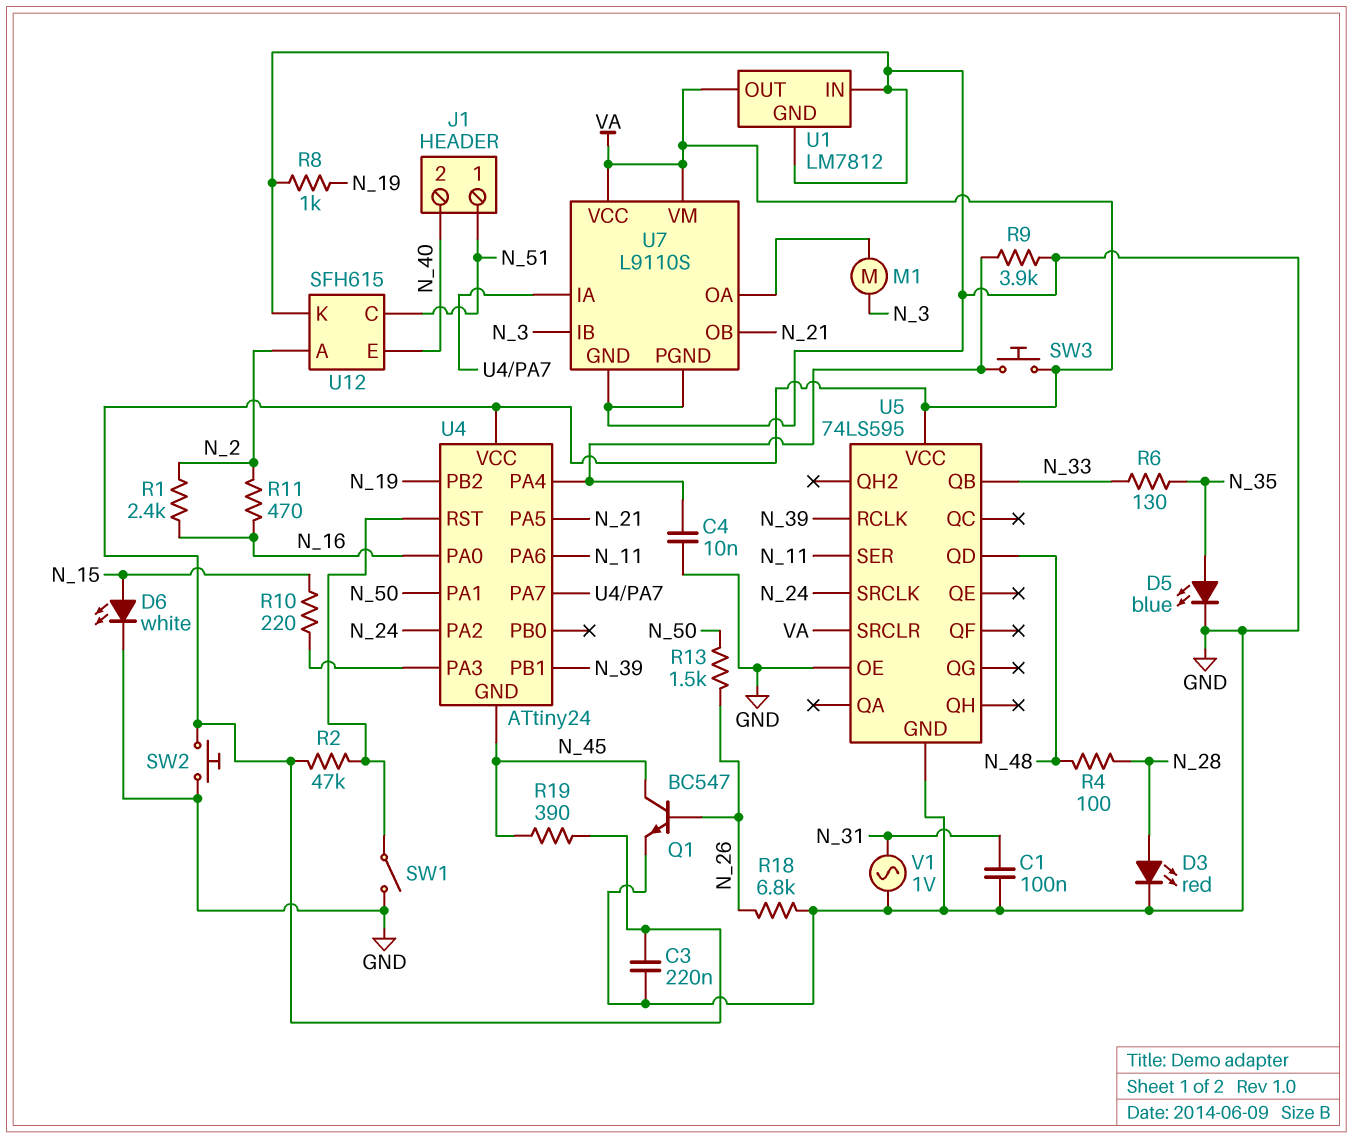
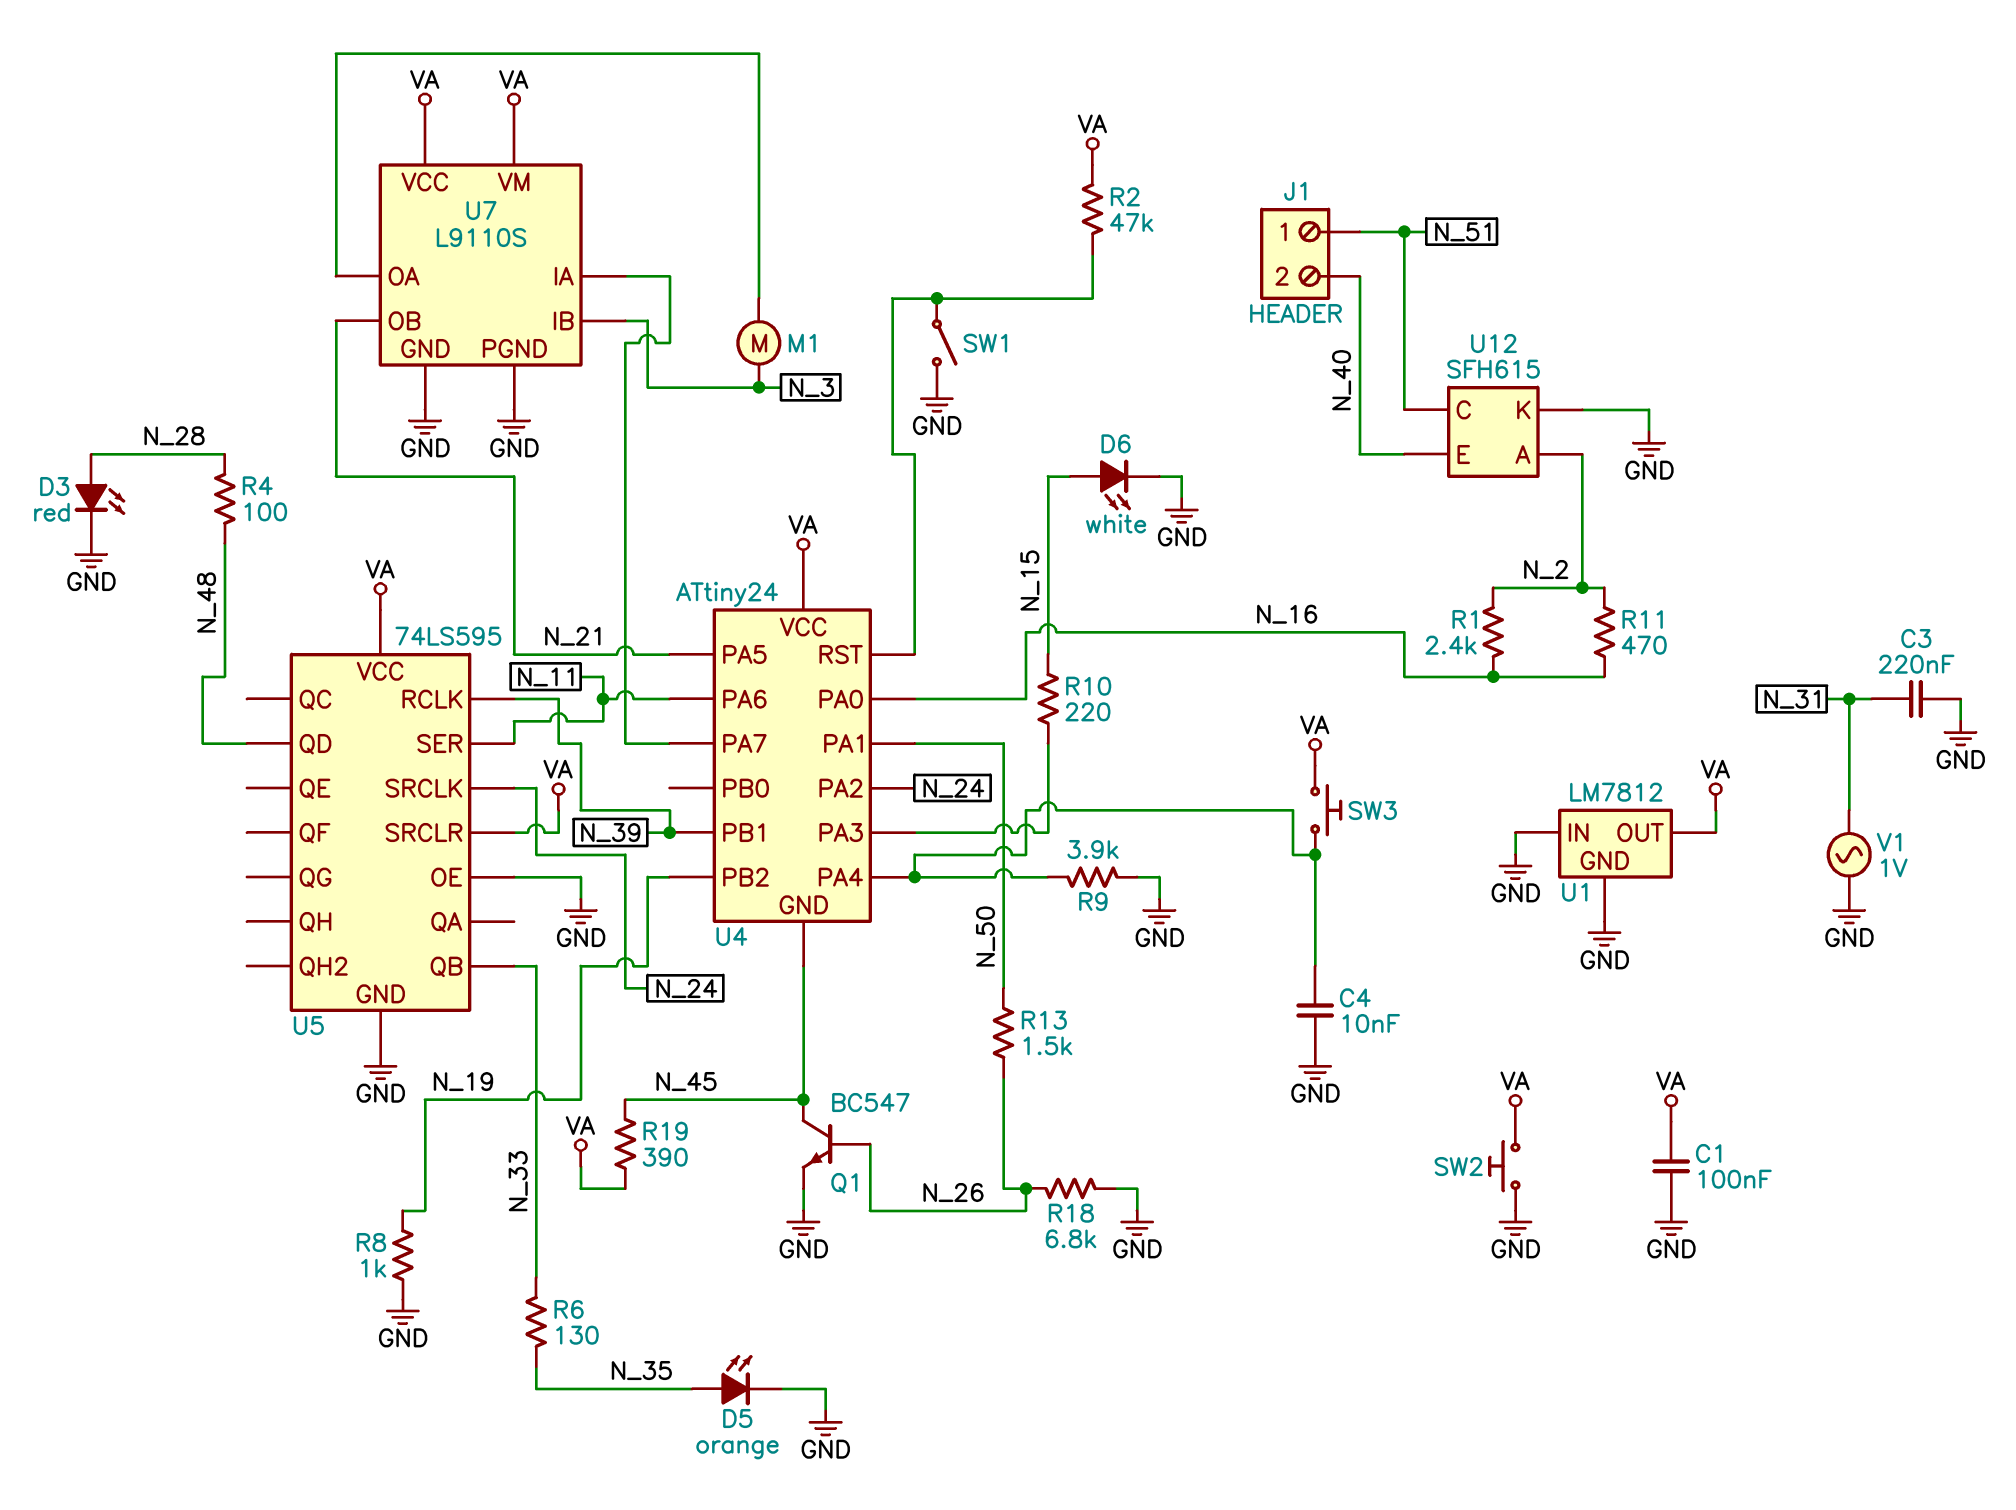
C1: 100nF (GND, N_31) -> 100nF (GND, VA)
C3: 220nF (GND, VA) -> 220nF (GND, N_31)
D5: LED blue (A N_35, K GND) -> LED orange (A N_35, K GND)

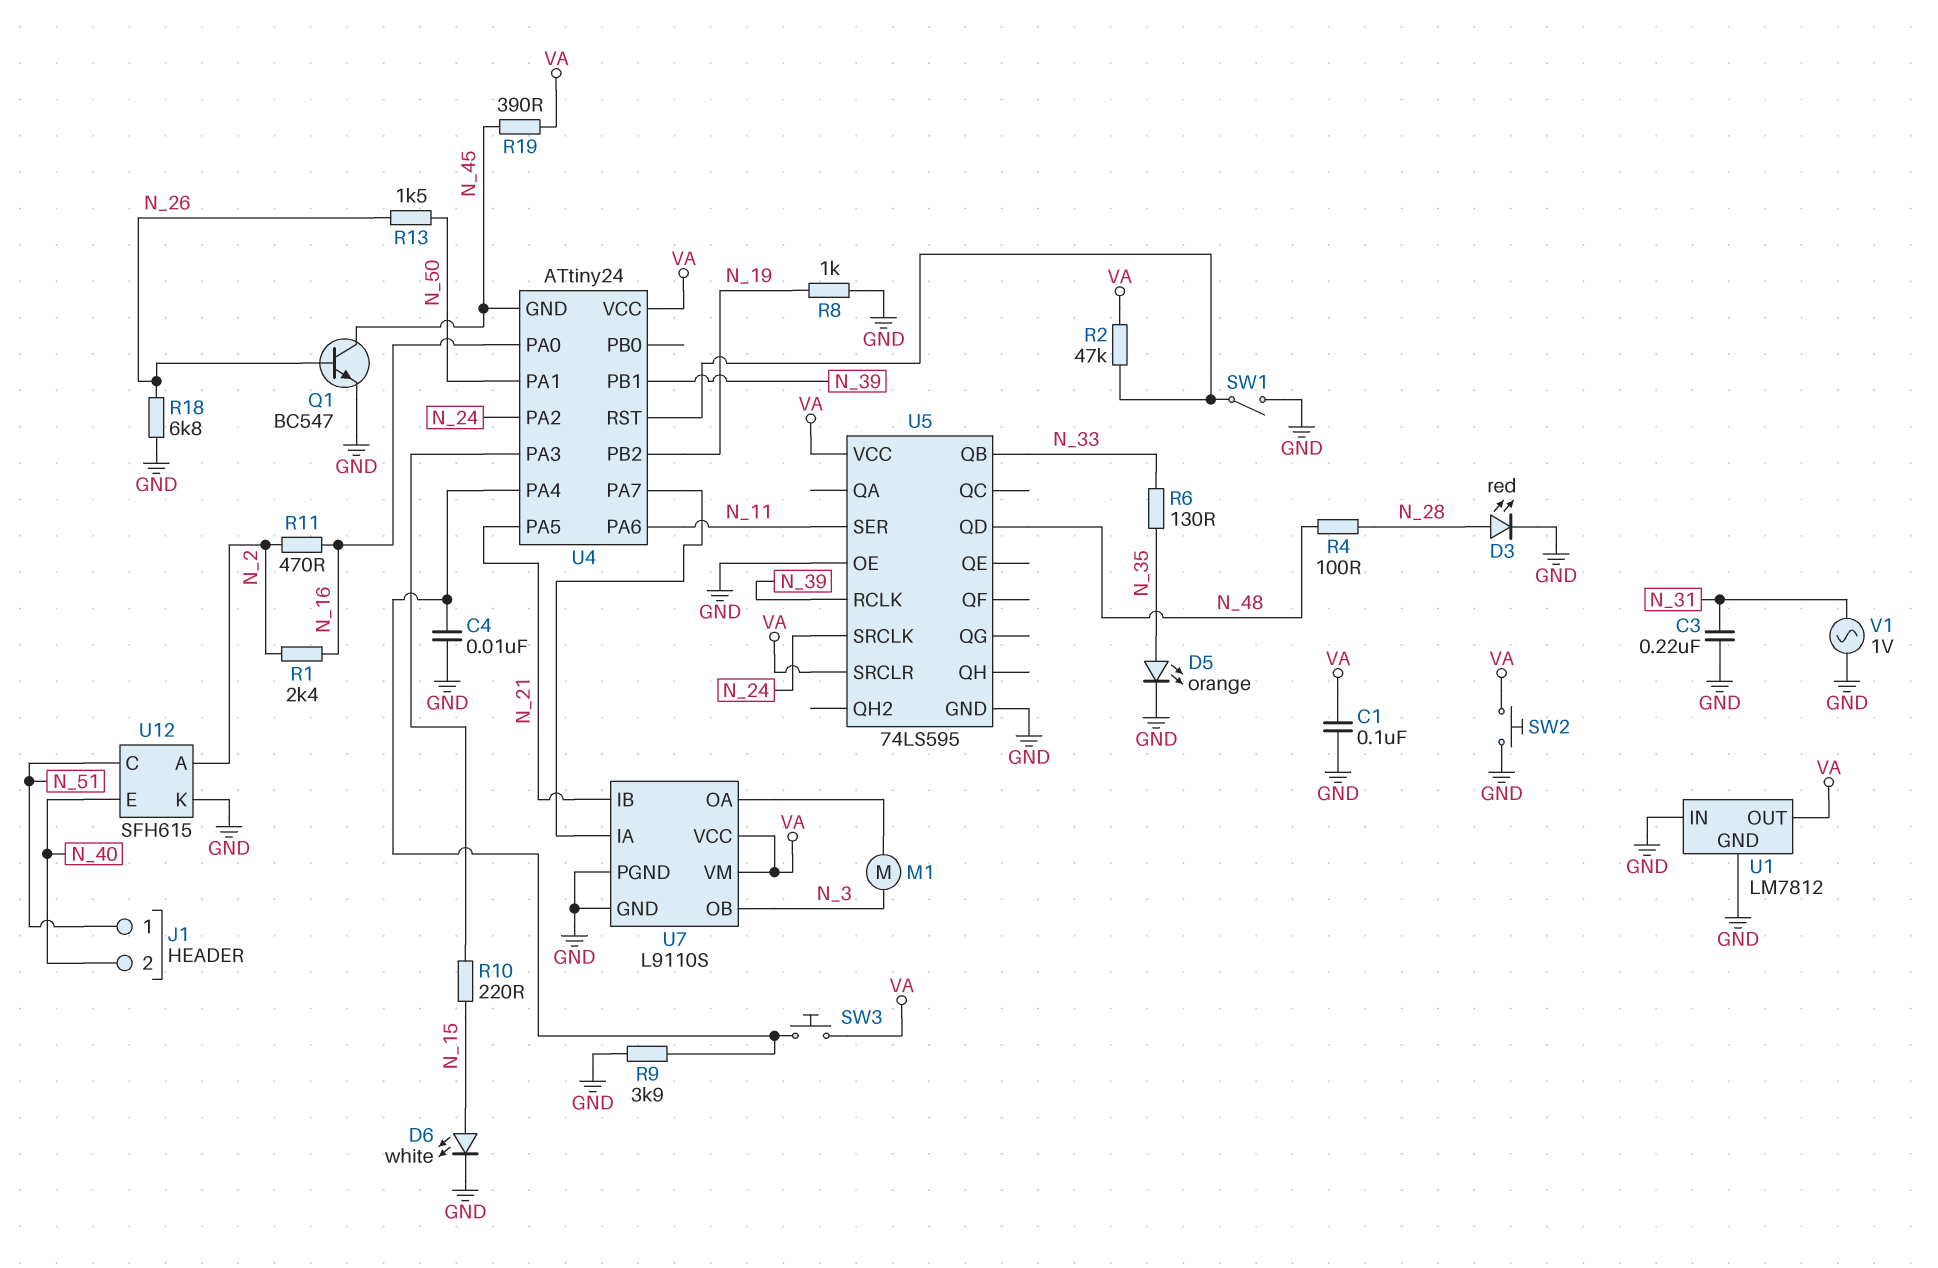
U7 pin IB: N_3 -> N_21
U7 pin OB: N_21 -> N_3

